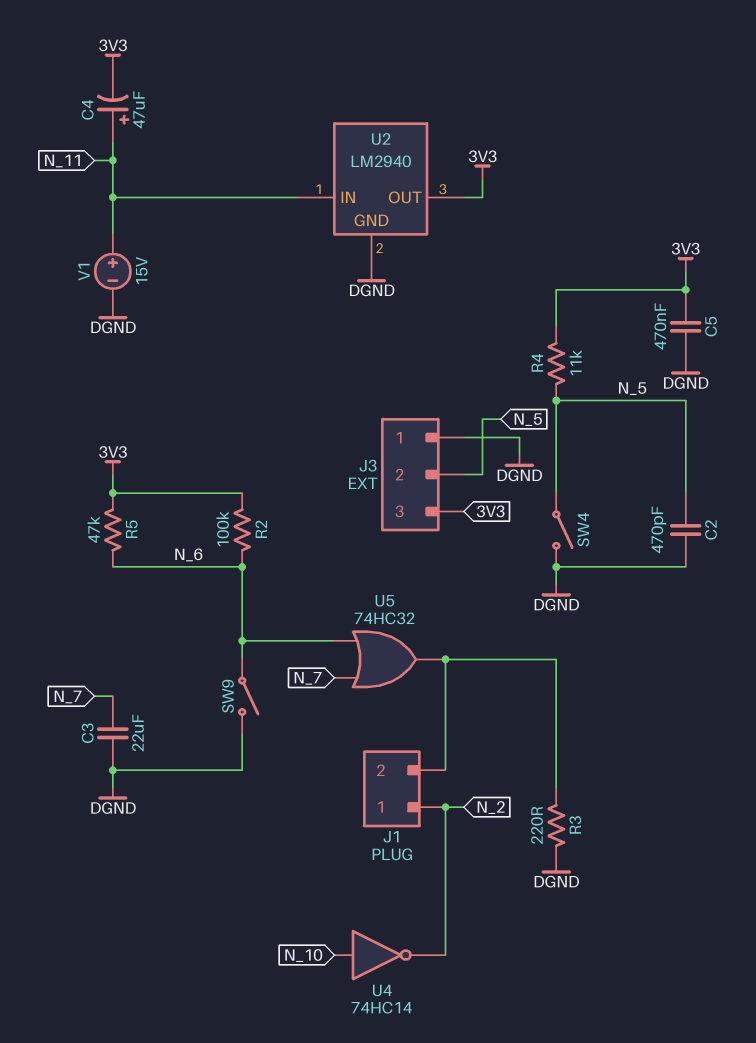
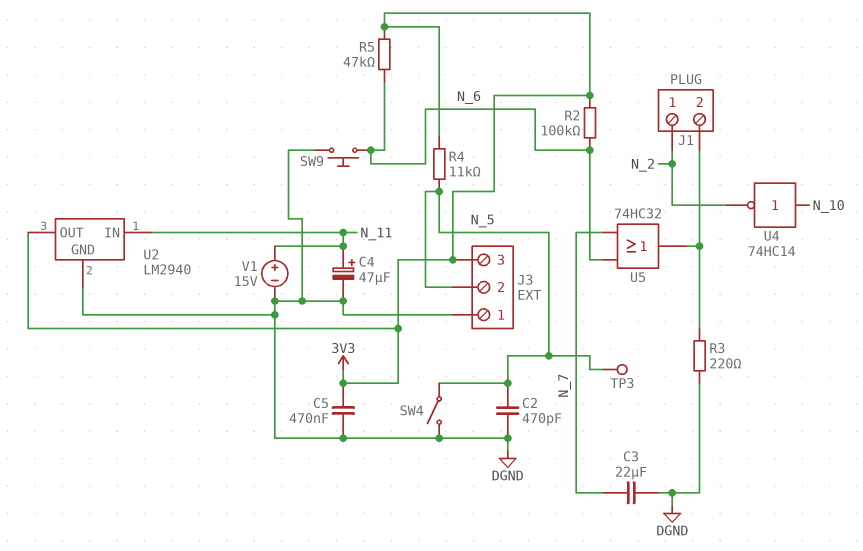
C4: 47uF (plus N_11, minus 3V3) -> 47uF (plus N_11, minus DGND)
SW9: switch (DGND, N_6) -> button (DGND, N_6)
TP3: none -> test point (N_5)

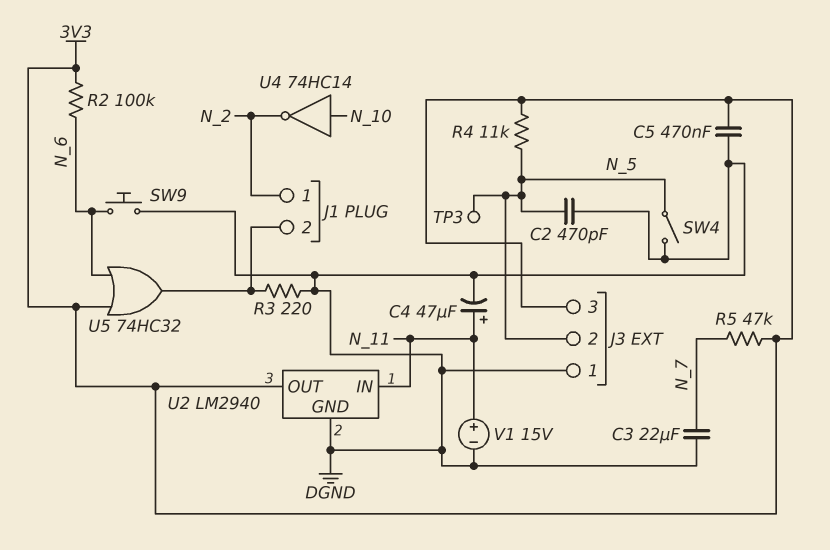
R5: 47k (3V3, N_6) -> 47k (3V3, N_7)
U5: OR 74HC32 (in N_6, in N_7, out J1/2) -> OR 74HC32 (in 3V3, in N_6, out J1/2)

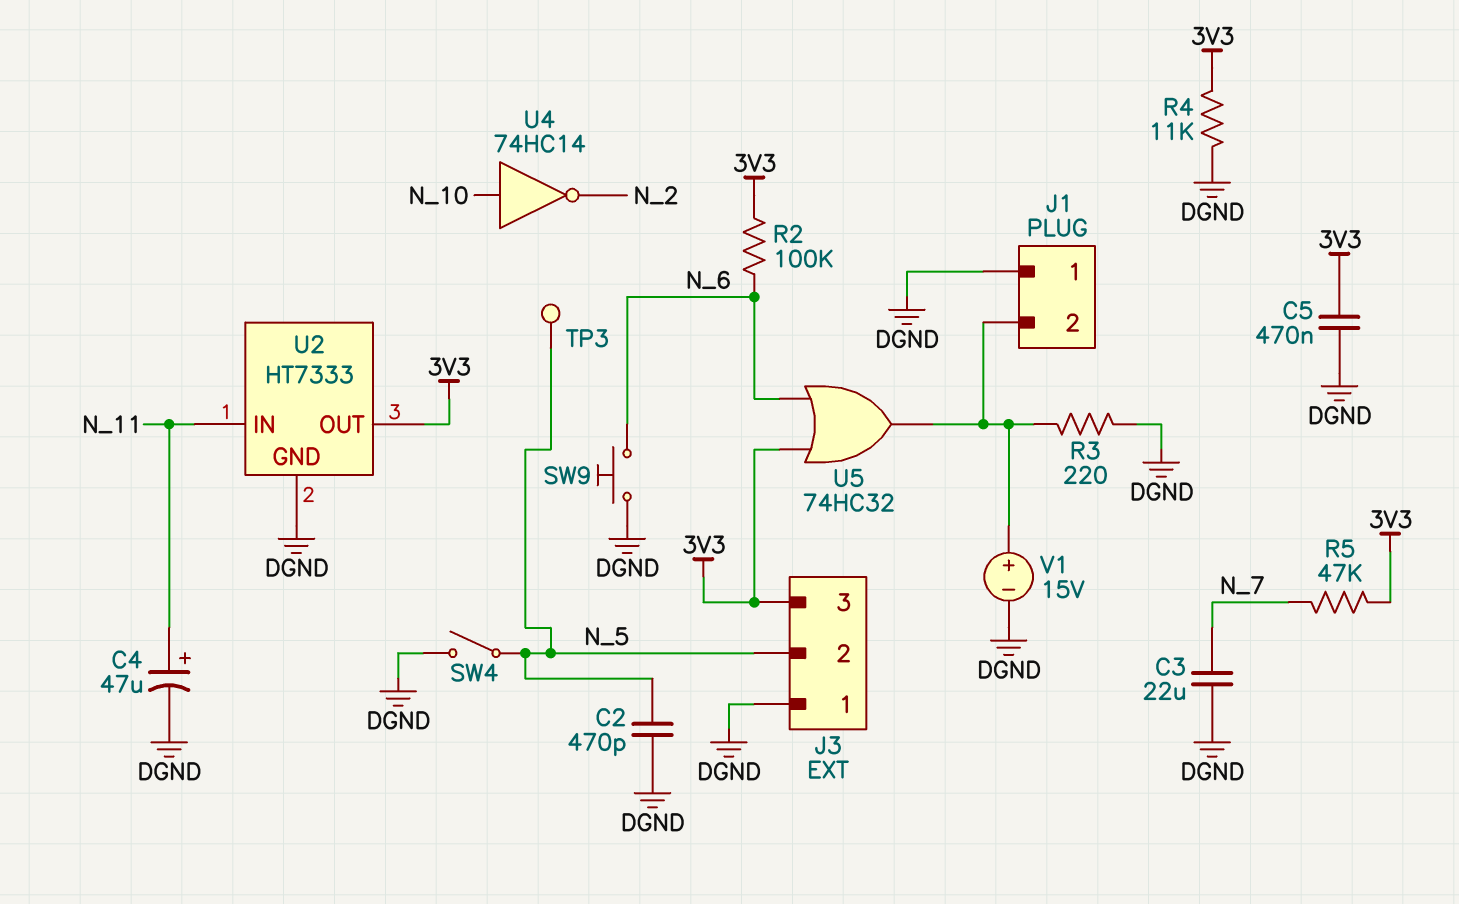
J1 pin 1: N_2 -> DGND
R4: 11k (3V3, N_5) -> 11k (3V3, DGND)
U2: LM2940 -> HT7333
V1: 15V (plus N_11, minus DGND) -> 15V (plus J1/2, minus DGND)

